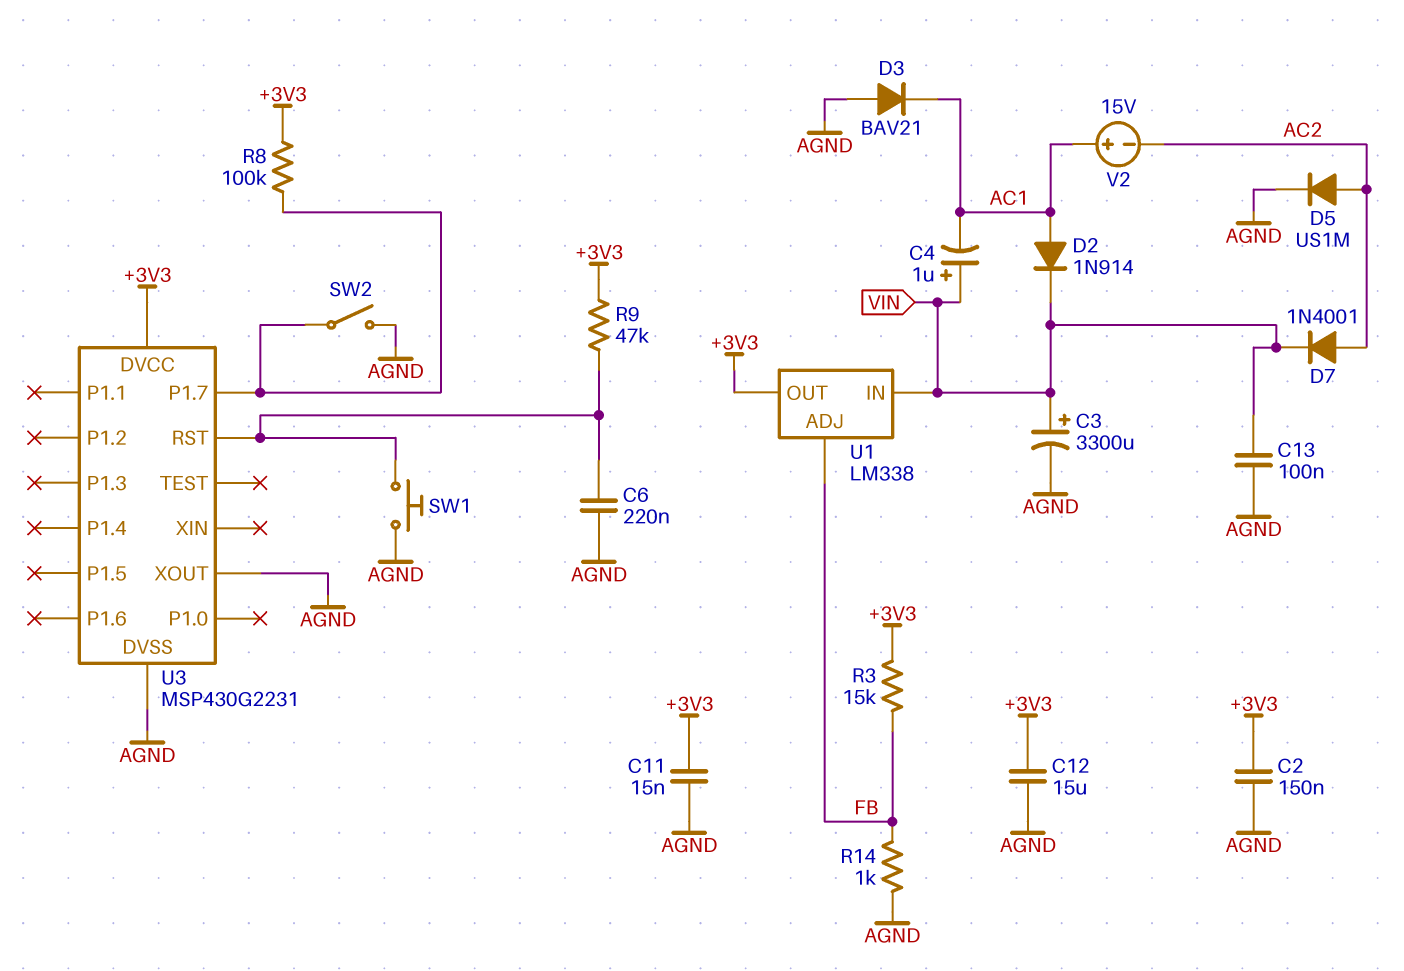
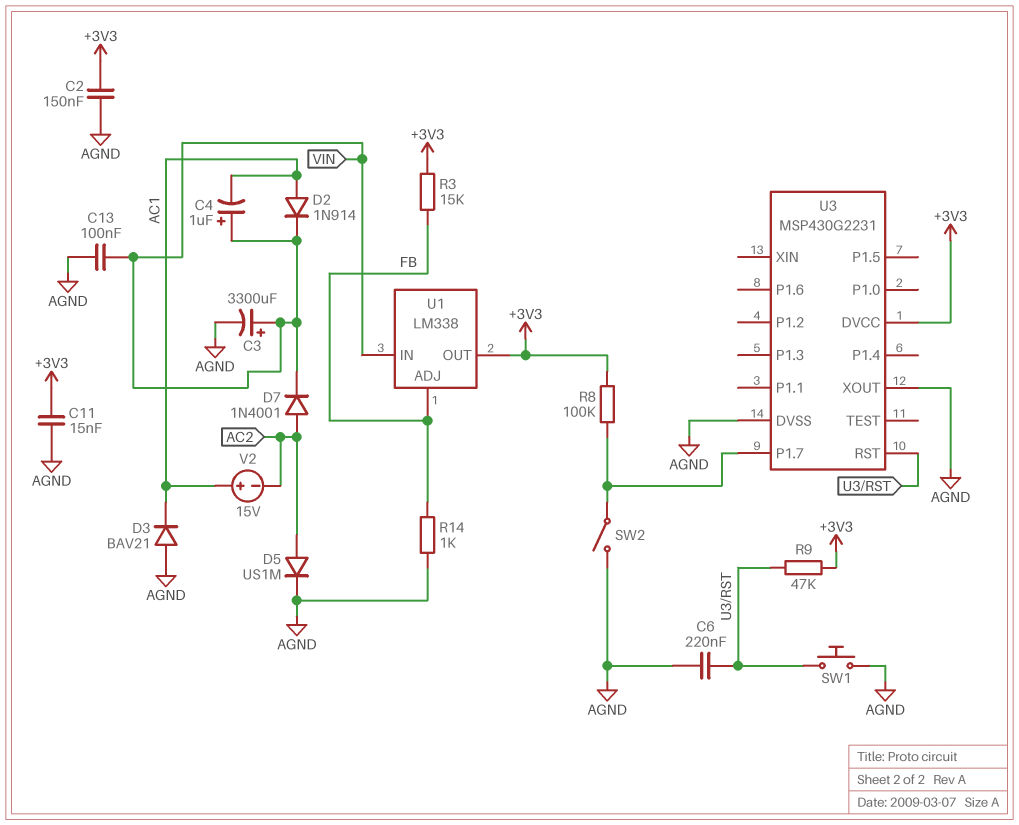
C12: 15uF (+3V3, AGND) -> none

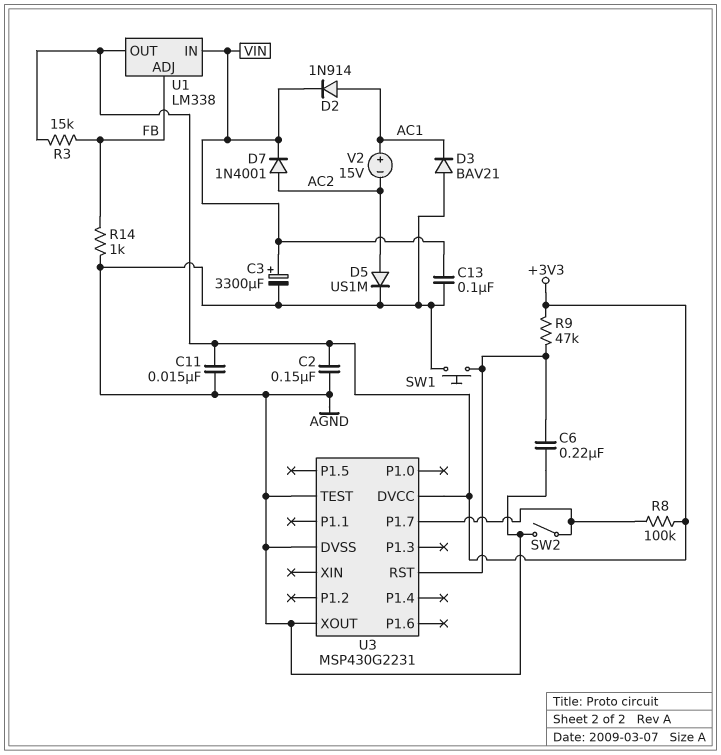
C4: 1uF (plus VIN, minus AC1) -> none
U3 pin TEST: none -> AGND

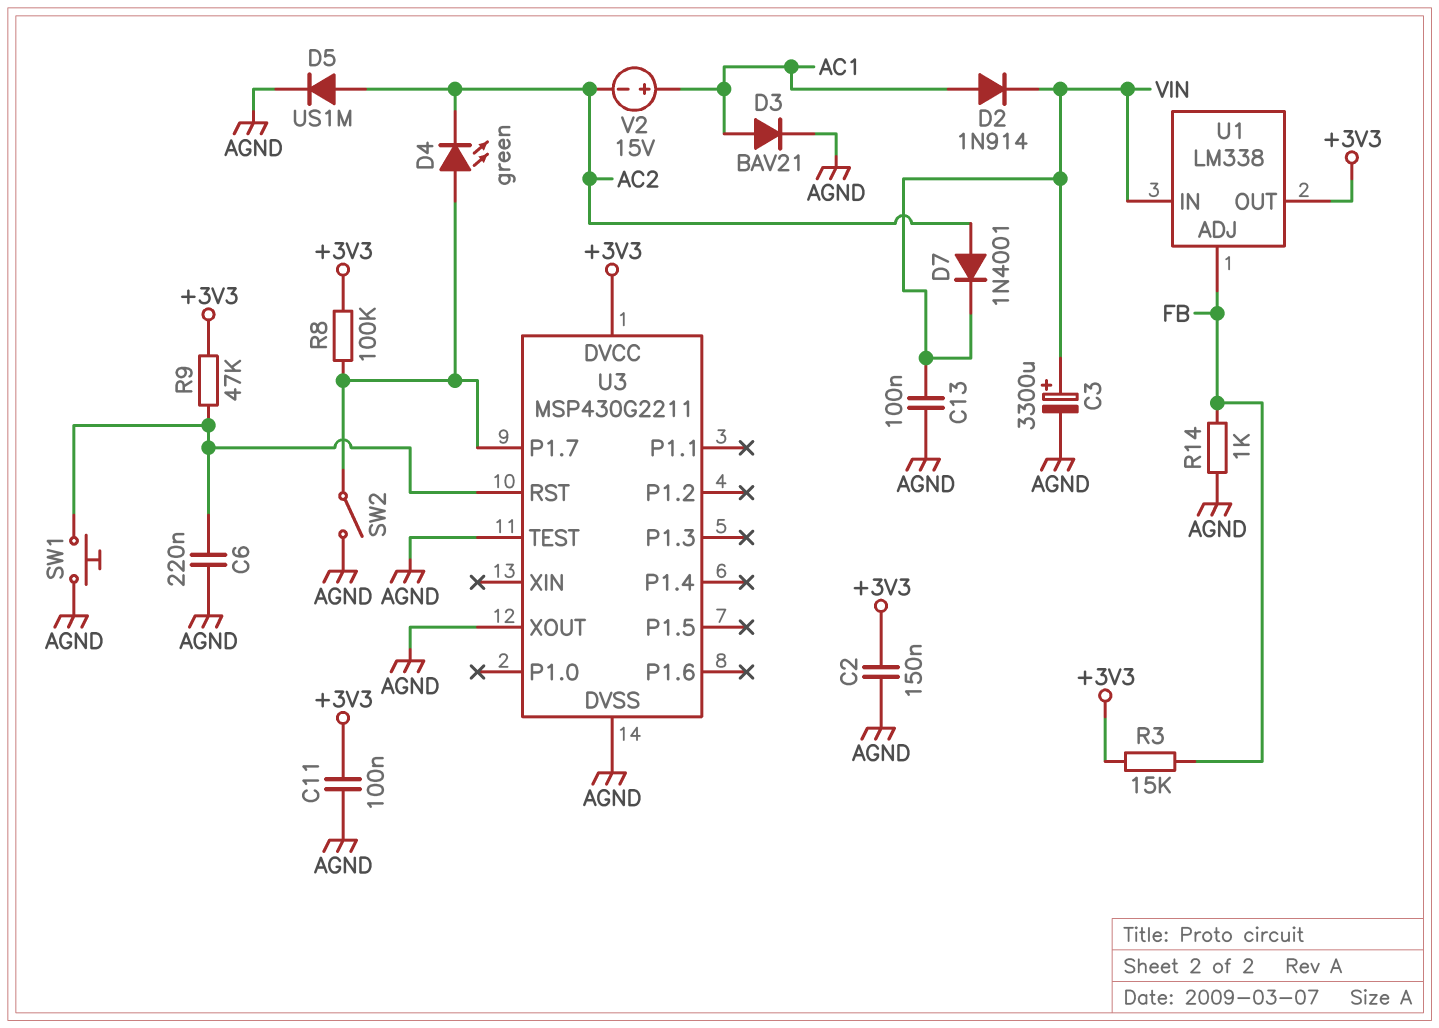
C11: 15nF (+3V3, AGND) -> 100nF (+3V3, AGND)
D3: diode BAV21 (A AGND, K AC1) -> diode BAV21 (A AC1, K AGND)
D4: none -> LED green (A U3/P1.7, K AC2)
U3: MSP430G2231 -> MSP430G2211

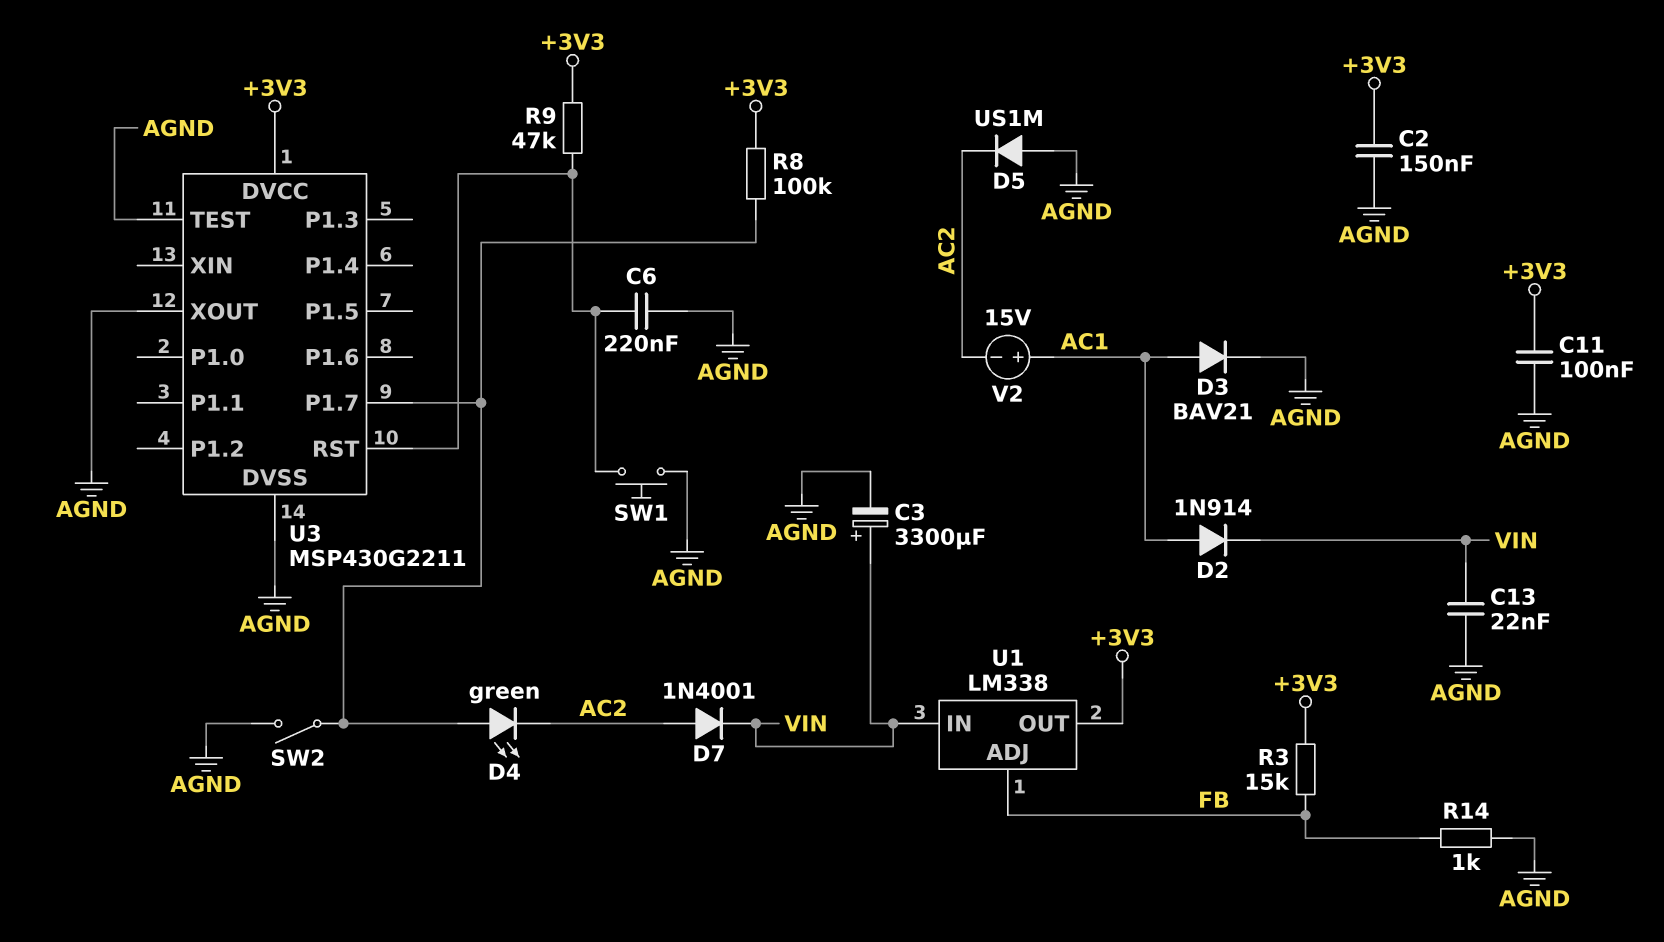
C13: 100nF (AGND, VIN) -> 22nF (AGND, VIN)
D5: diode US1M (A AC2, K AGND) -> diode US1M (A AGND, K AC2)

